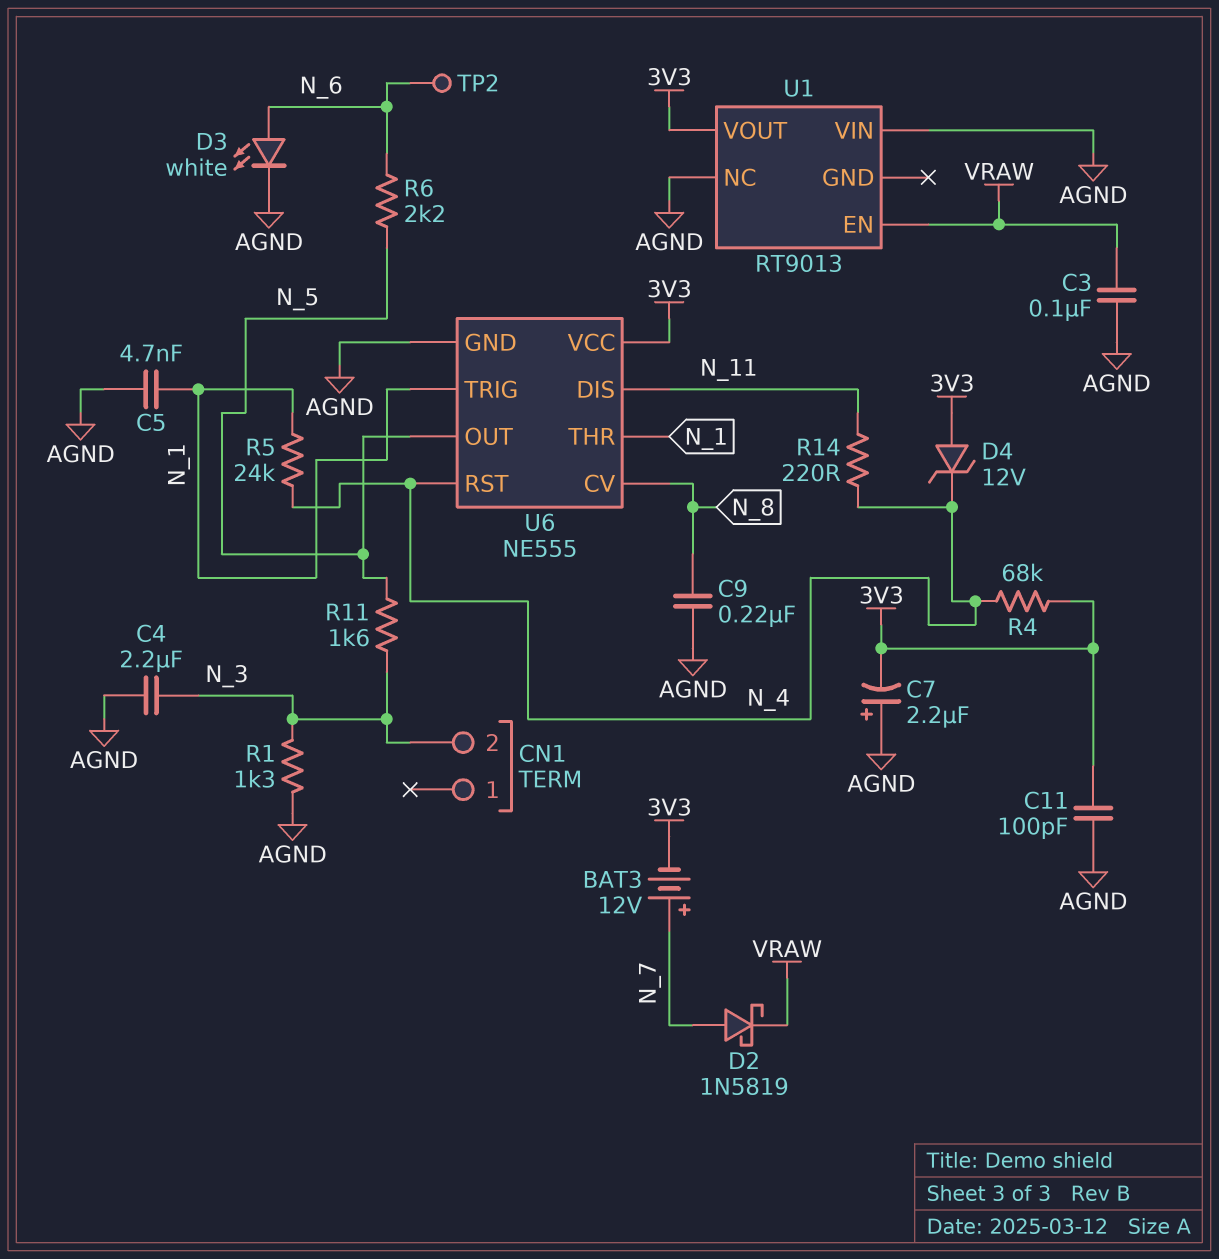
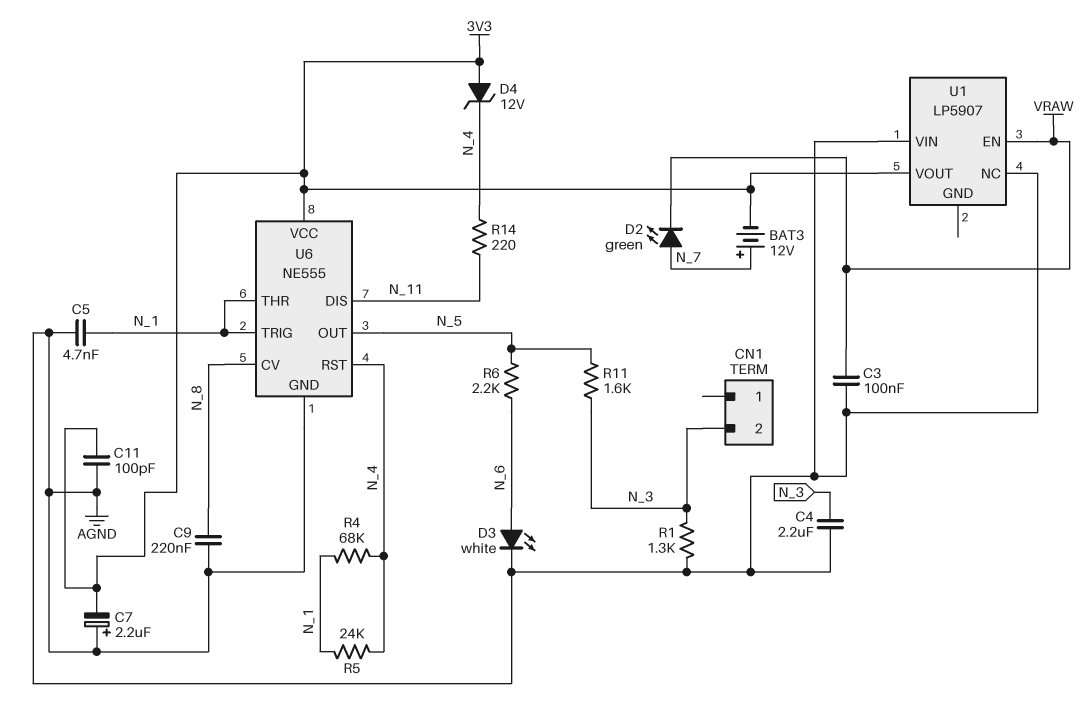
D2: schottky 1N5819 (A N_7, K VRAW) -> LED green (A N_7, K VRAW)
R4: 68k (3V3, N_4) -> 68k (N_1, N_4)
TP2: test point (N_6) -> none
U1: RT9013 -> LP5907

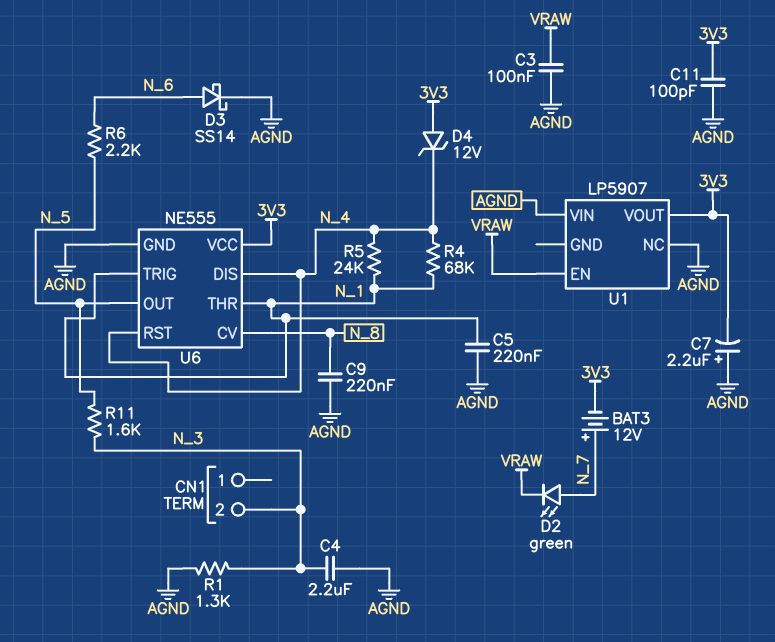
C5: 4.7nF (AGND, N_1) -> 220nF (AGND, N_1)
D3: LED white (A N_6, K AGND) -> schottky SS14 (A N_6, K AGND)
R14: 220 (N_4, N_11) -> none
U6 pin DIS: N_11 -> N_4

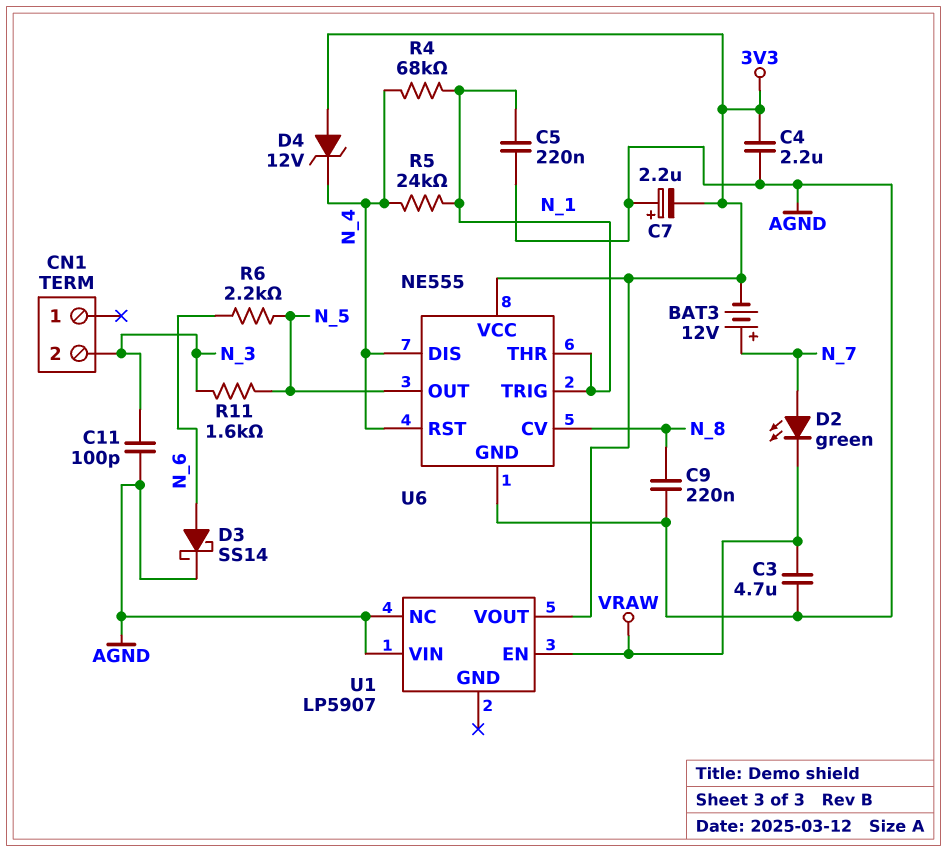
C3: 100nF (AGND, VRAW) -> 4.7uF (AGND, VRAW)
C4: 2.2uF (AGND, N_3) -> 2.2uF (3V3, AGND)
C11: 100pF (3V3, AGND) -> 100pF (AGND, N_3)
R1: 1.3k (AGND, N_3) -> none

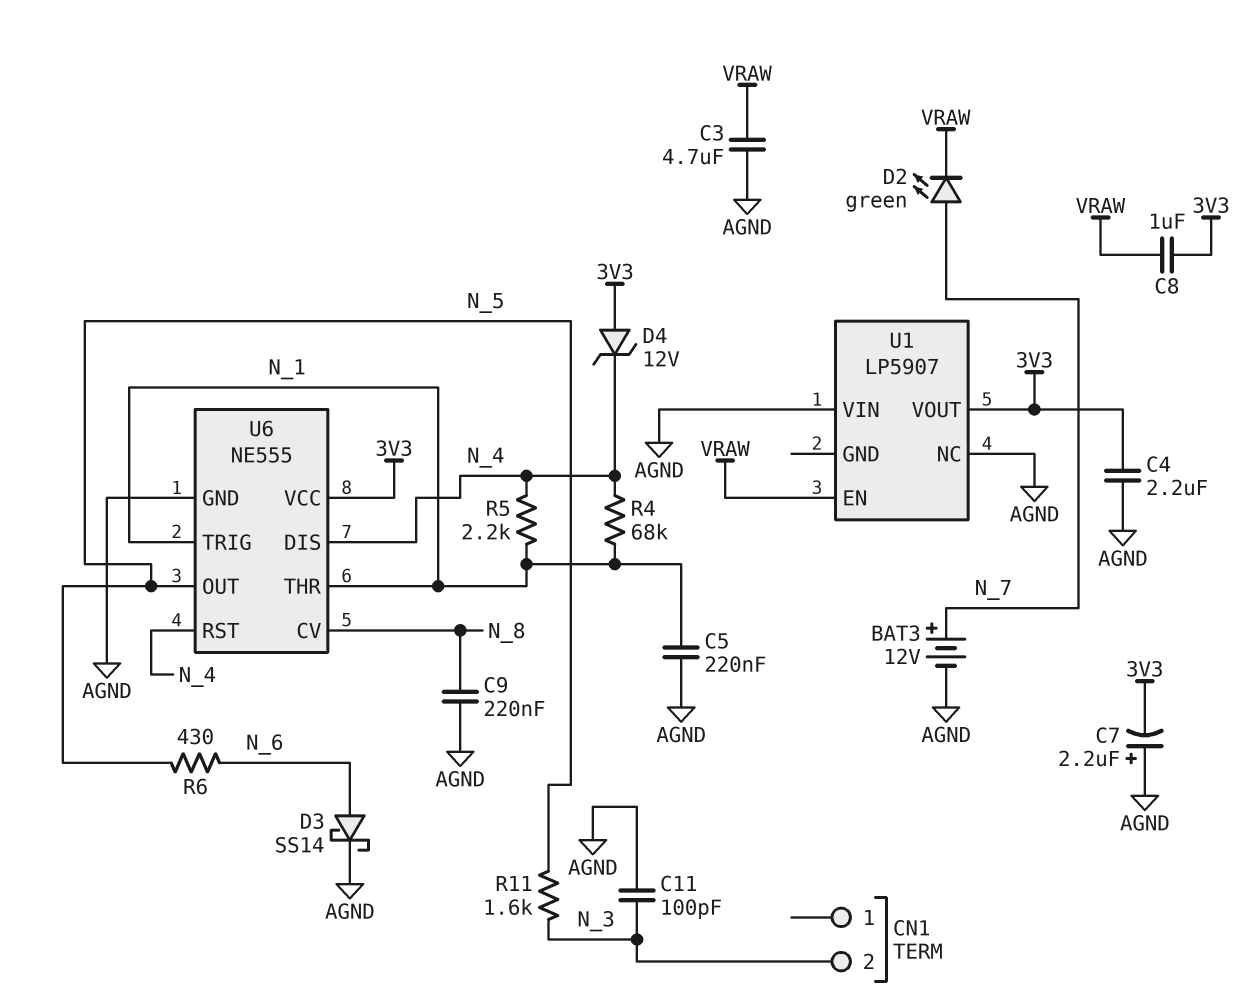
BAT3: 12V (plus N_7, minus 3V3) -> 12V (plus N_7, minus AGND)
C8: none -> 1uF (3V3, VRAW)
R5: 24k (N_1, N_4) -> 2.2k (N_1, N_4)
R6: 2.2k (N_5, N_6) -> 430 (N_5, N_6)

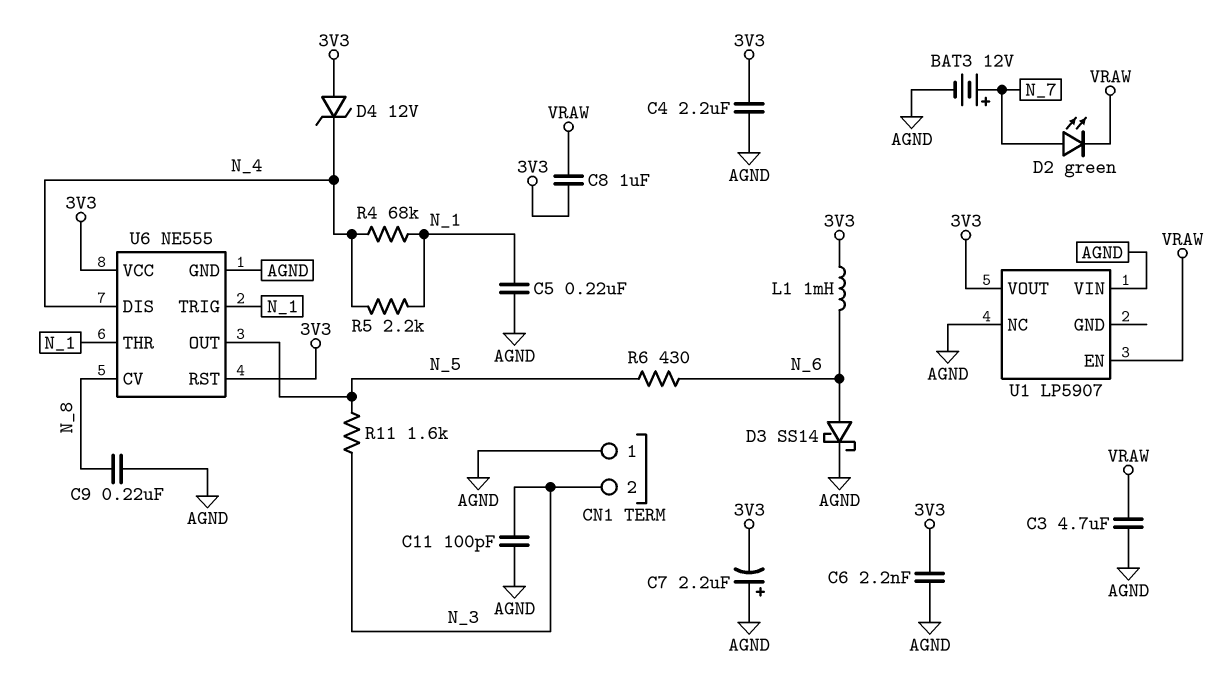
C6: none -> 2.2nF (3V3, AGND)
CN1 pin 1: none -> AGND
L1: none -> 1mH (3V3, N_6)
U6 pin RST: N_4 -> 3V3

